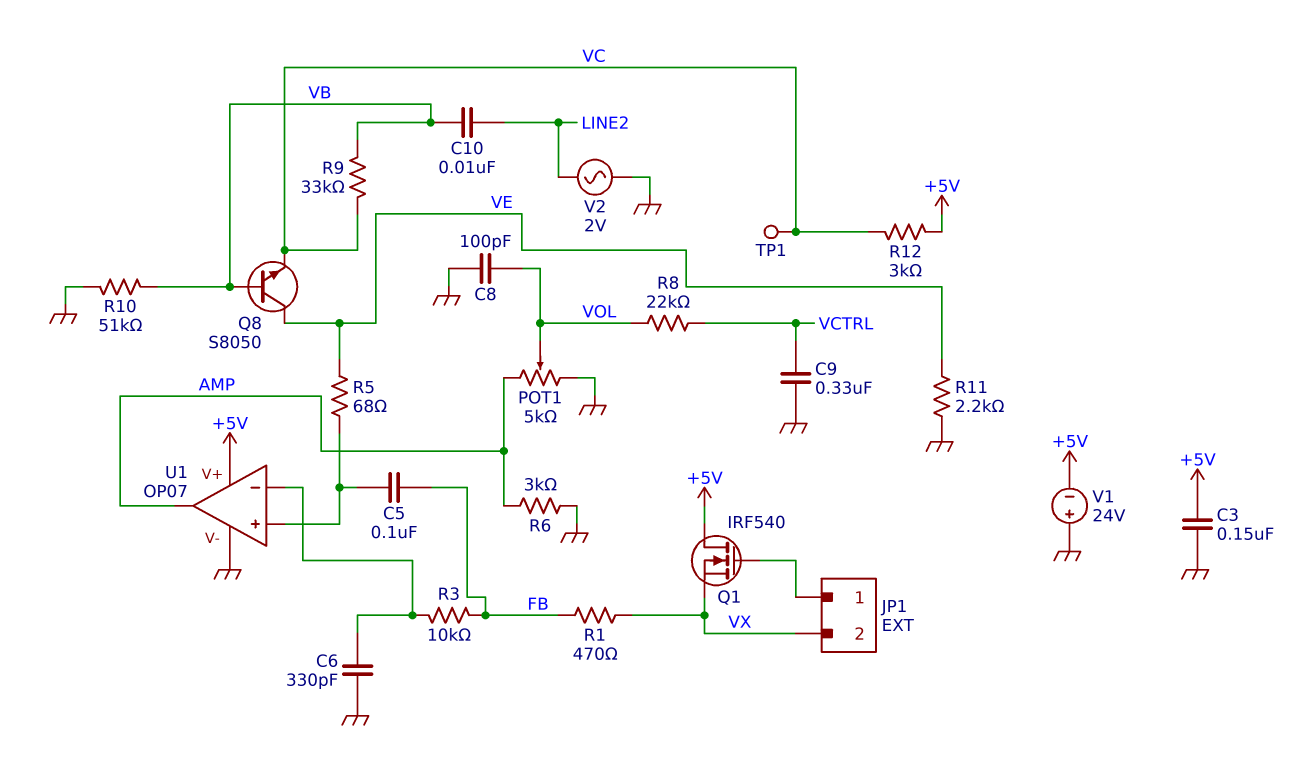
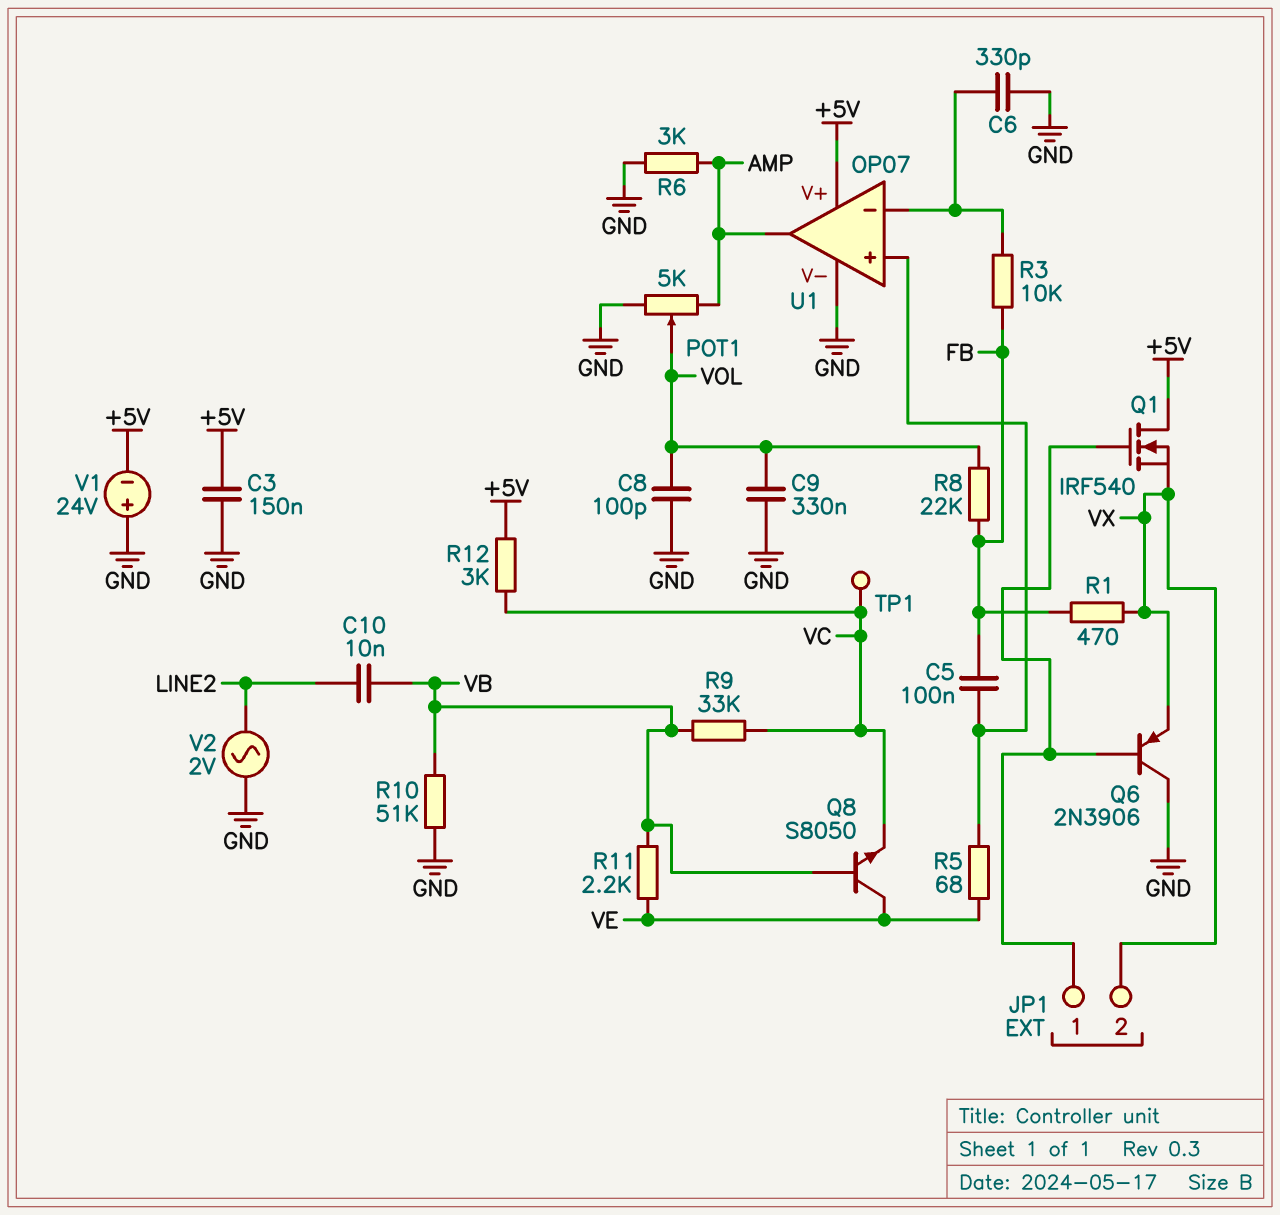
C9: 330nF (GND, VCTRL) -> 330nF (GND, VOL)
Q6: none -> PNP 2N3906 (B JP1/1, C GND, E VX)
R8: 22k (VCTRL, VOL) -> 22k (FB, VOL)
R11: 2.2k (GND, VE) -> 2.2k (VB, VE)

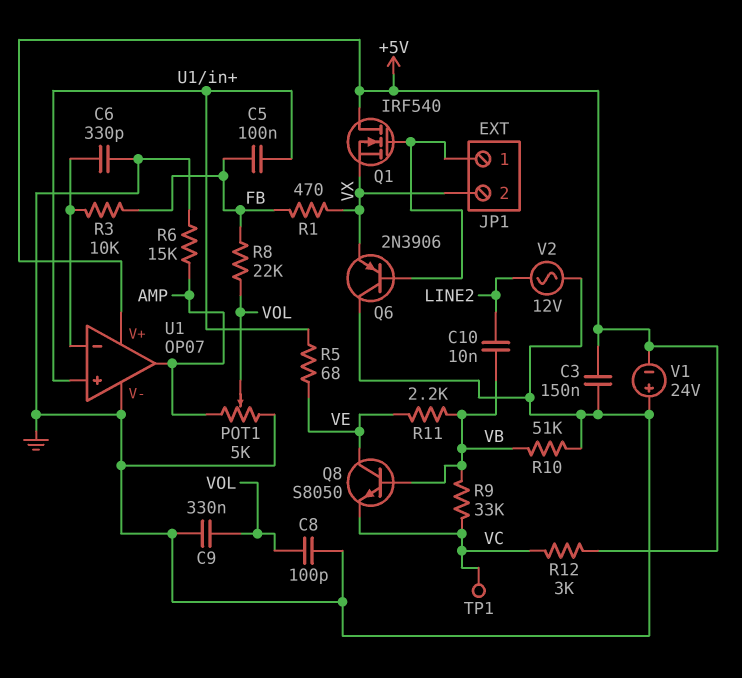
R6: 3k (AMP, GND) -> 15k (AMP, GND)
V2: AC 2V (GND, LINE2) -> AC 12V (GND, LINE2)

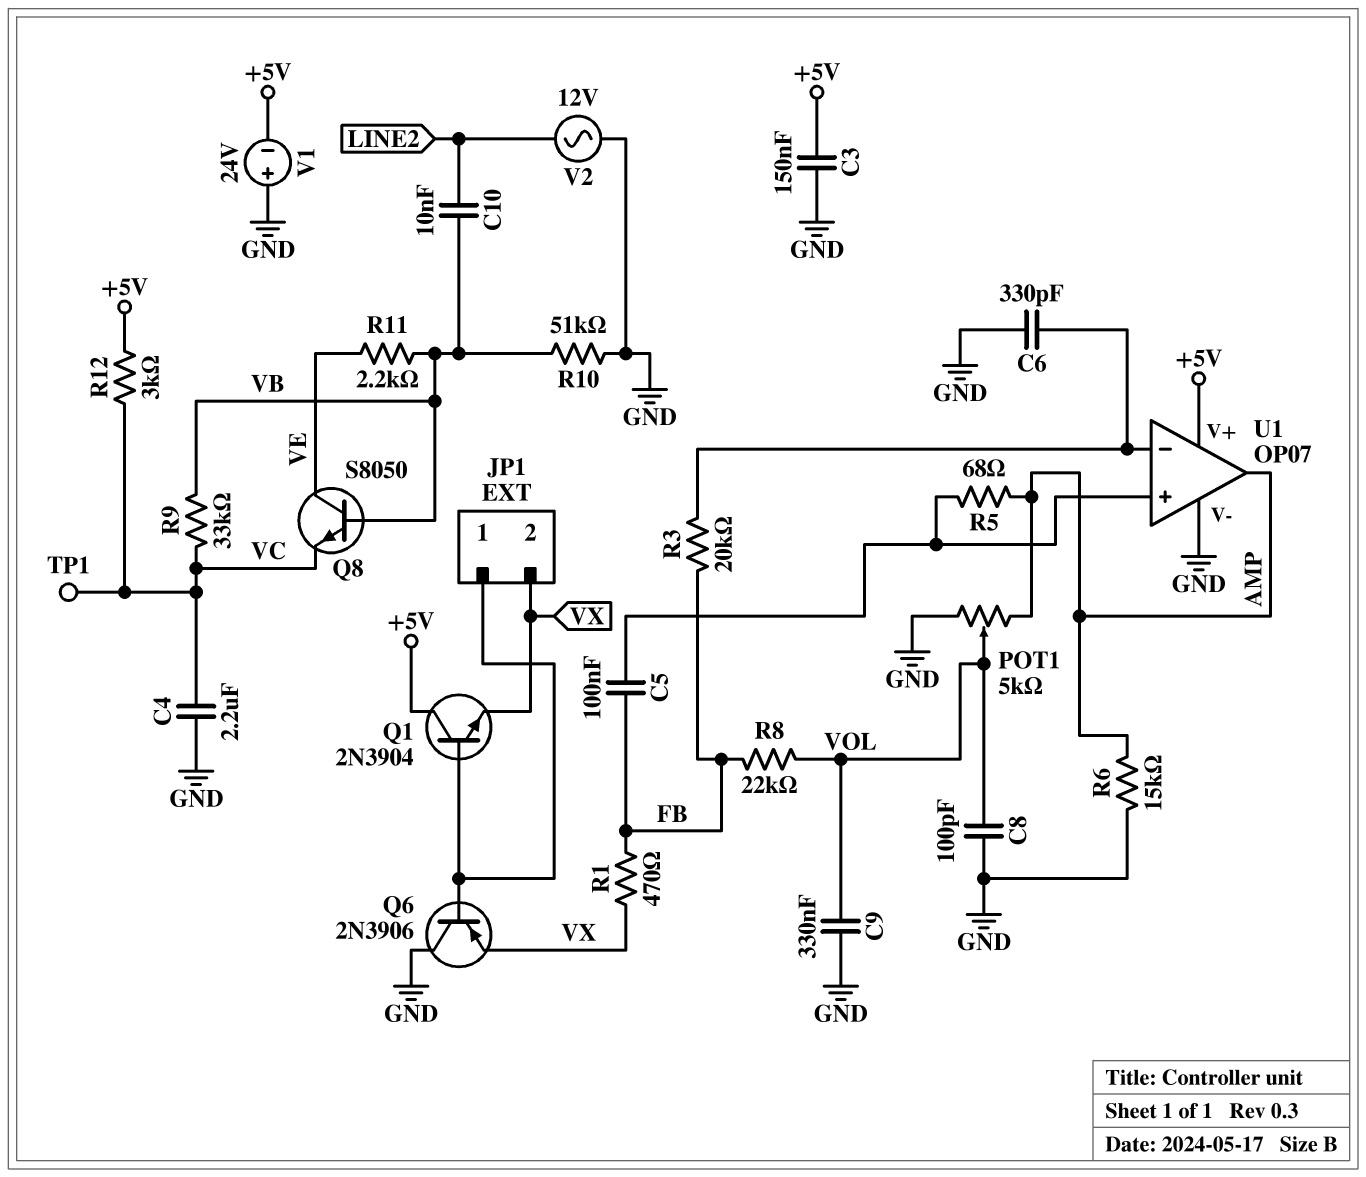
C4: none -> 2.2uF (GND, VC)
Q1: NMOS IRF540 (G JP1/1, D +5V, S VX) -> NPN 2N3904 (B JP1/1, C +5V, E VX)
R3: 10k (FB, U1/in-) -> 20k (FB, U1/in-)
R5: 68 (U1/in+, VE) -> 68 (AMP, U1/in+)

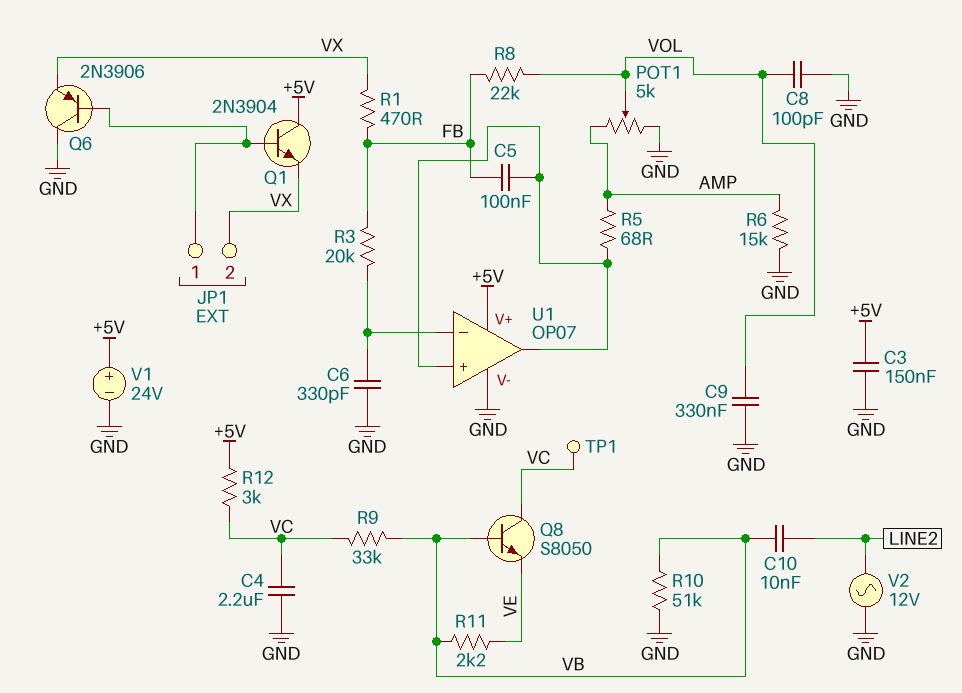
Q8: NPN S8050 (B VB, C VE, E VC) -> NPN S8050 (B VB, C VC, E VE)
U1 pin out: AMP -> U1/in+
V1: 24V (plus GND, minus +5V) -> 24V (plus +5V, minus GND)

